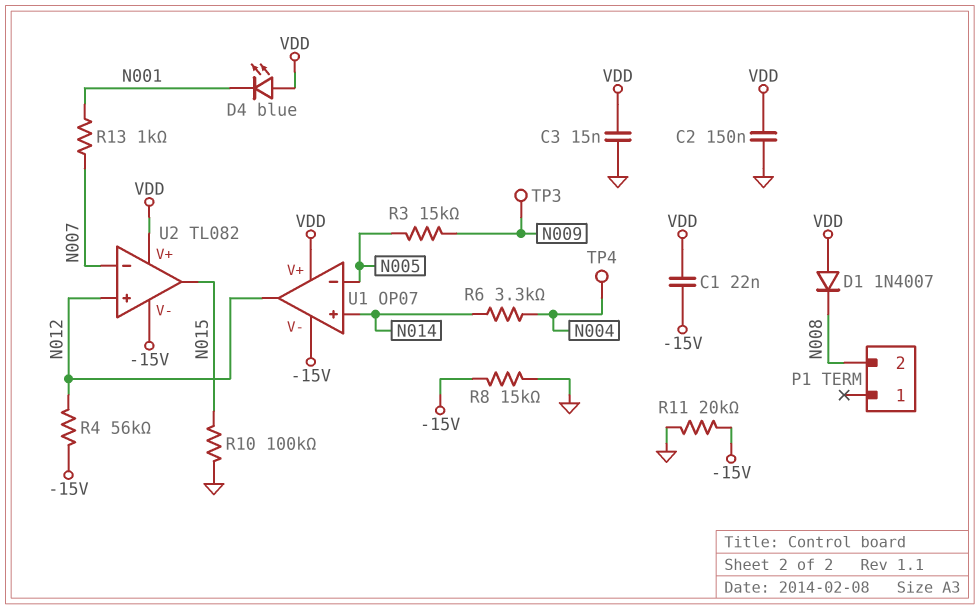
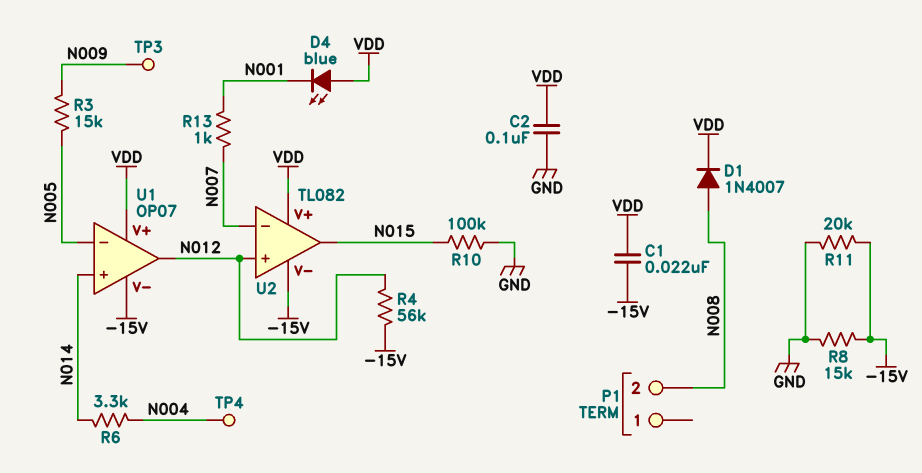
C2: 150nF (GND, VDD) -> 100nF (GND, VDD)
C3: 15nF (GND, VDD) -> none
D1: diode 1N4007 (A VDD, K N008) -> diode 1N4007 (A N008, K VDD)

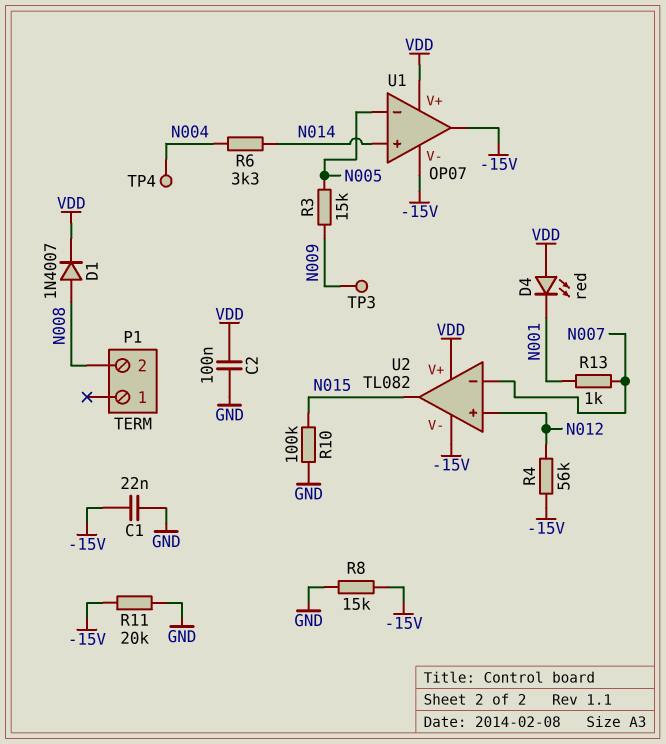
C1: 22nF (-15V, VDD) -> 22nF (-15V, GND)
D4: LED blue (A VDD, K N001) -> LED red (A VDD, K N001)
U1 pin out: N012 -> -15V

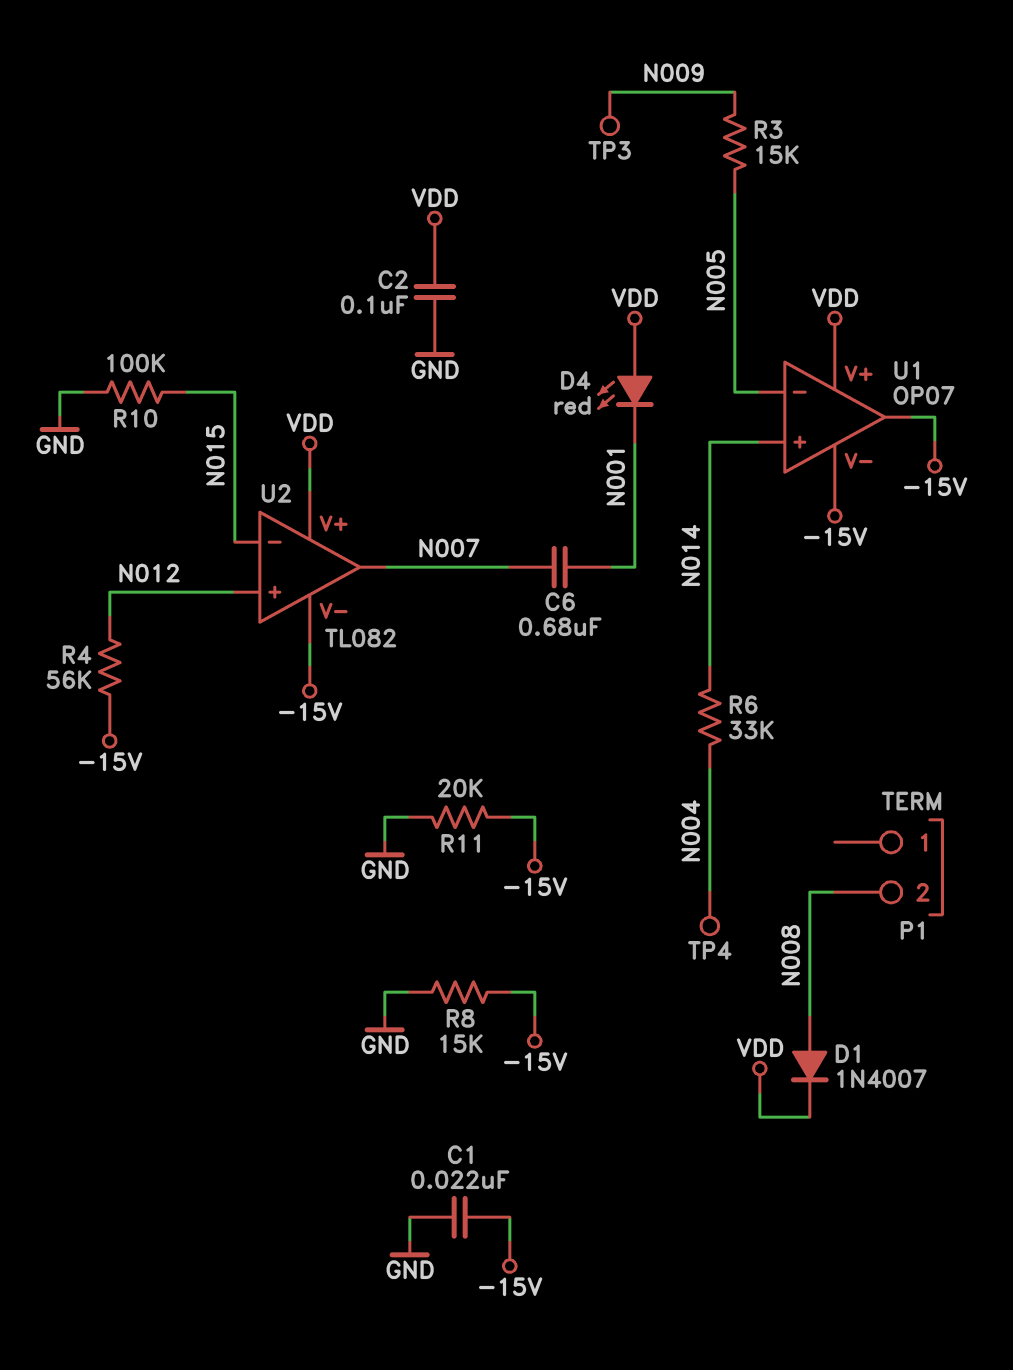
C6: none -> 680nF (N001, N007)
R6: 3.3k (N004, N014) -> 33k (N004, N014)
R13: 1k (N001, N007) -> none
U2 pin in-: N007 -> N015
U2 pin out: N015 -> N007

